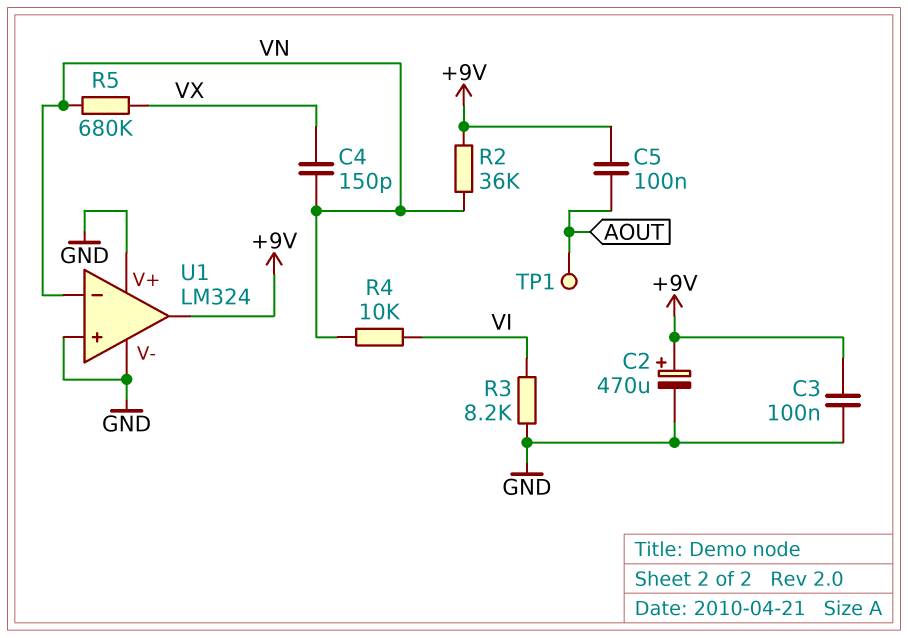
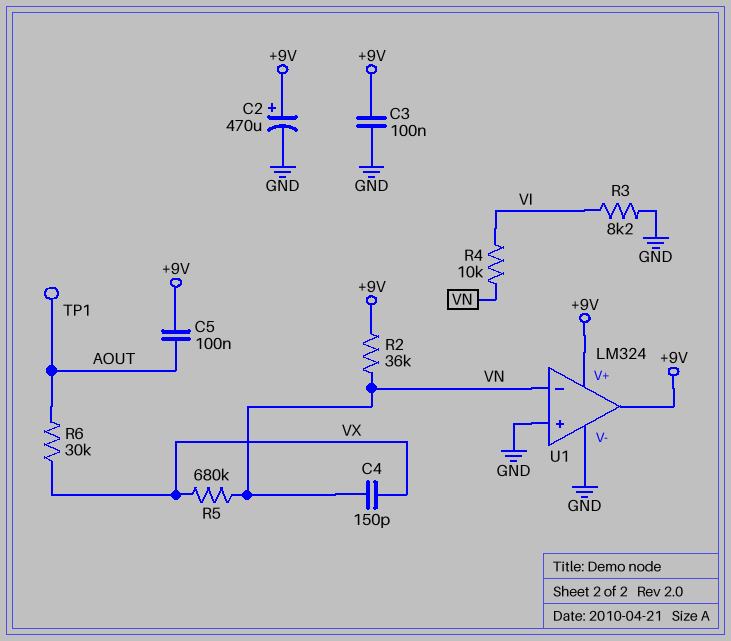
R6: none -> 30k (AOUT, VX)
U1 pin V+: GND -> +9V

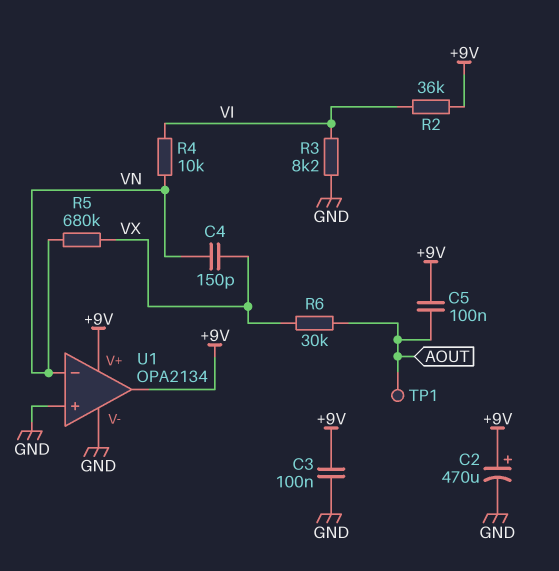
R2: 36k (+9V, VN) -> 36k (+9V, VI)
U1: LM324 -> OPA2134

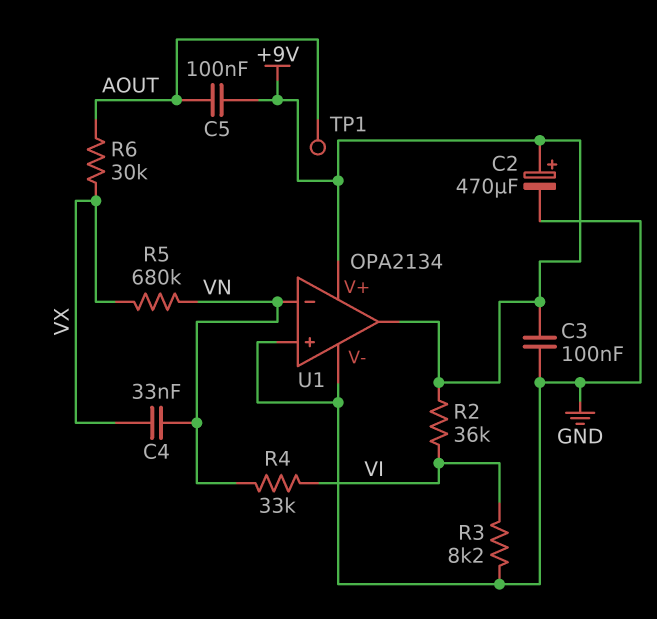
C4: 150pF (VN, VX) -> 33nF (VN, VX)
R4: 10k (VI, VN) -> 33k (VI, VN)

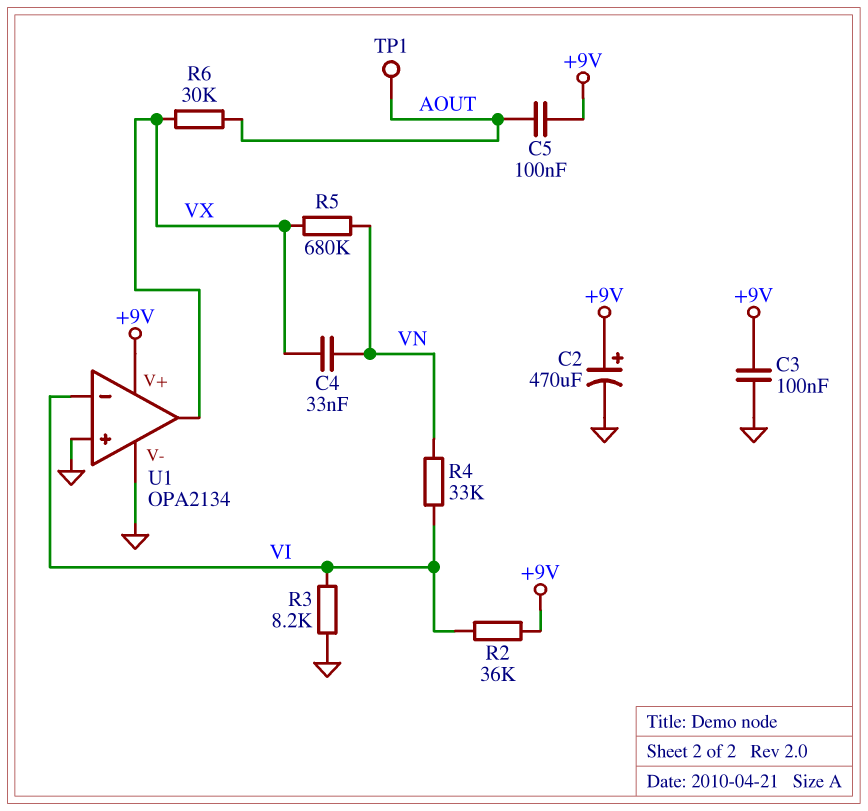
U1 pin in-: VN -> VI
U1 pin out: +9V -> VX

